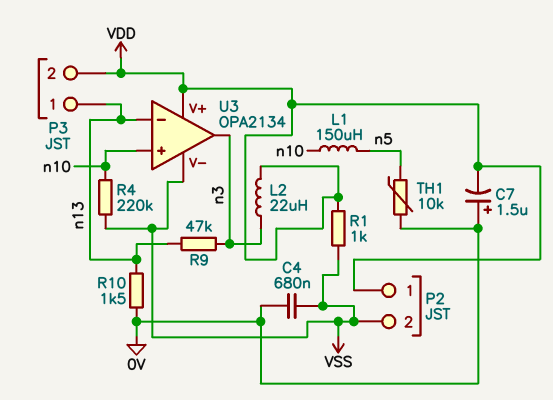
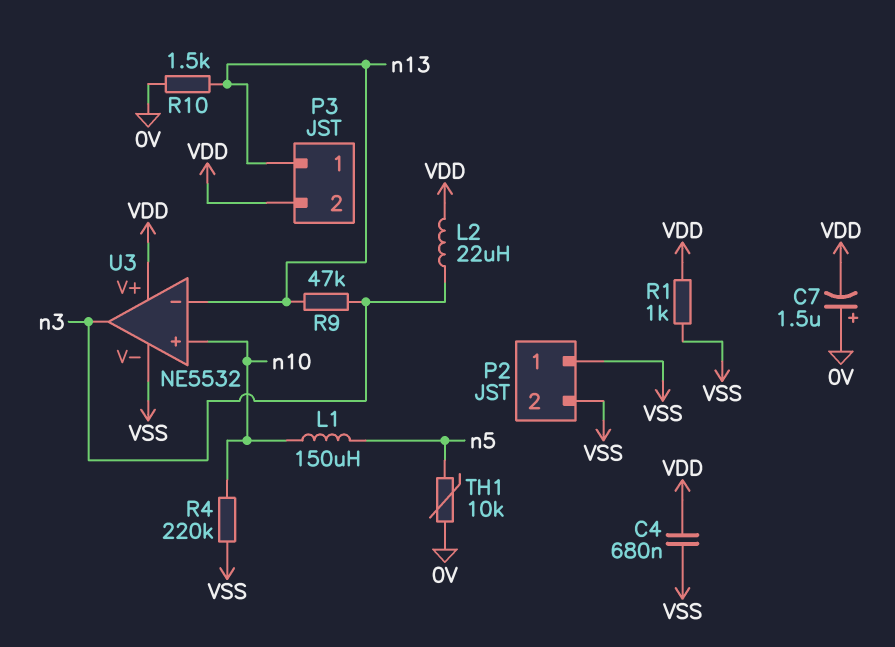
C4: 680nF (0V, VSS) -> 680nF (VDD, VSS)
P2 pin 1: VDD -> VSS
U3: OPA2134 -> NE5532

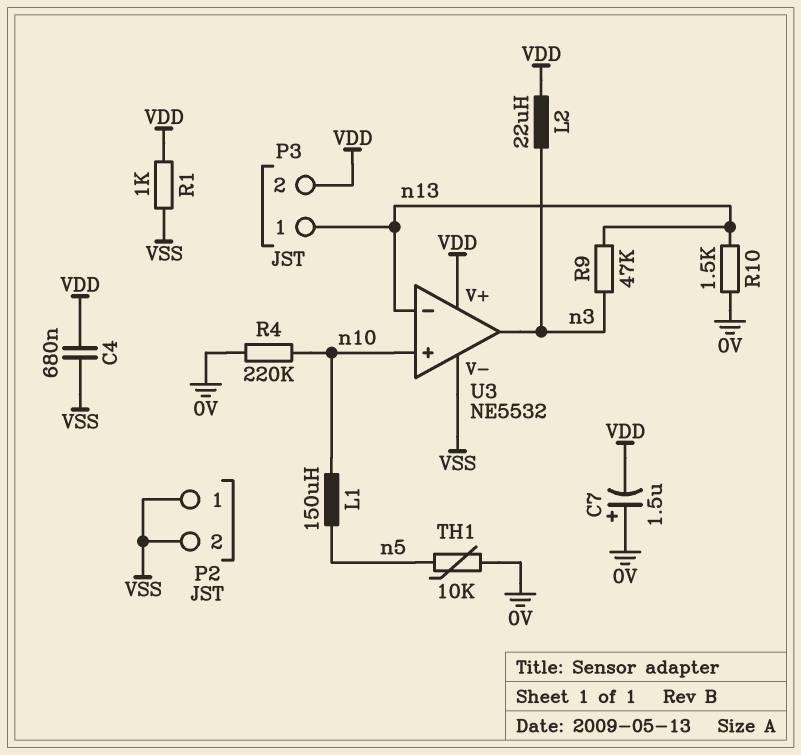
R4: 220k (VSS, n10) -> 220k (0V, n10)

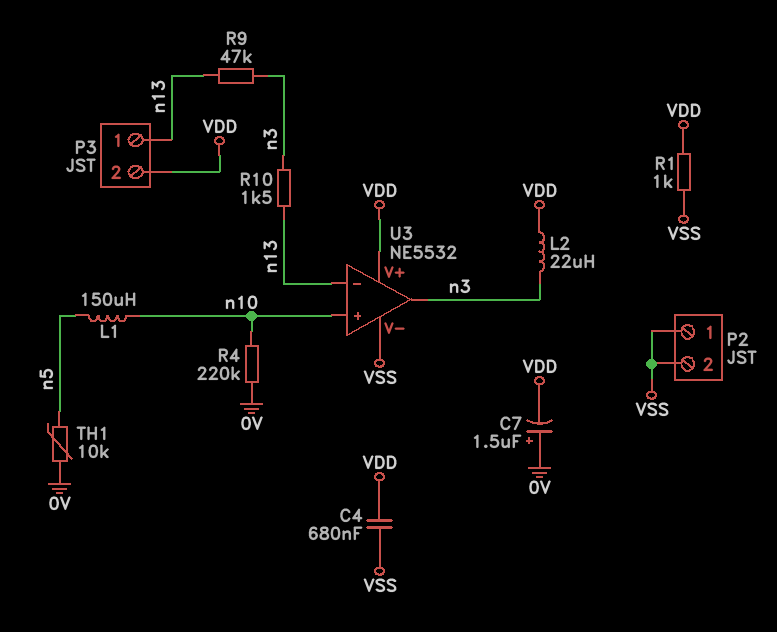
R10: 1.5k (0V, n13) -> 1.5k (n3, n13)

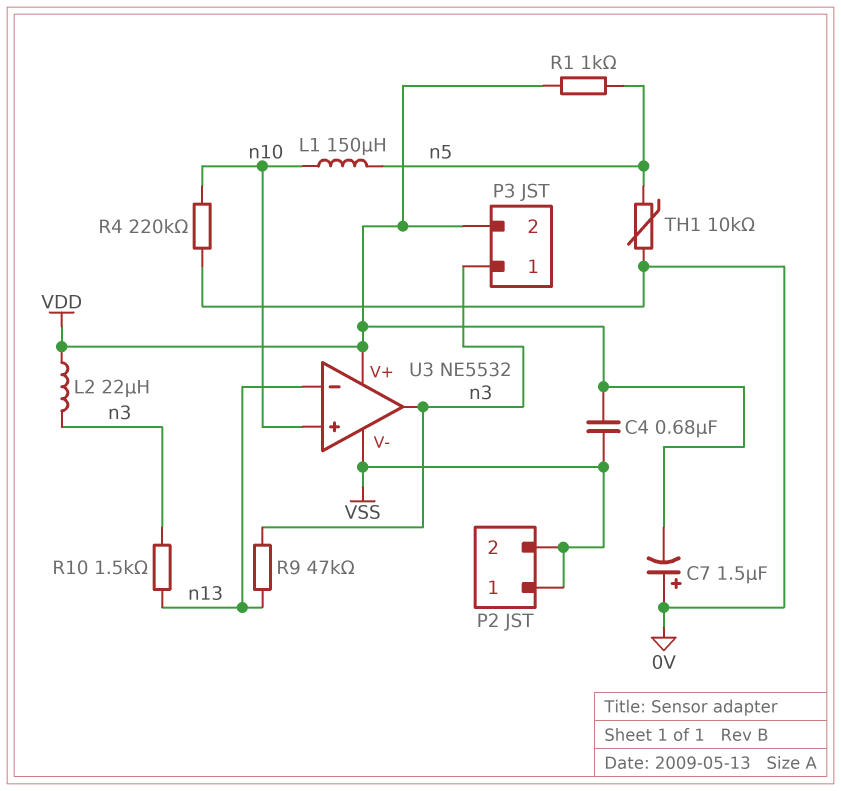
P3 pin 1: n13 -> n3
R1: 1k (VDD, VSS) -> 1k (VDD, n5)

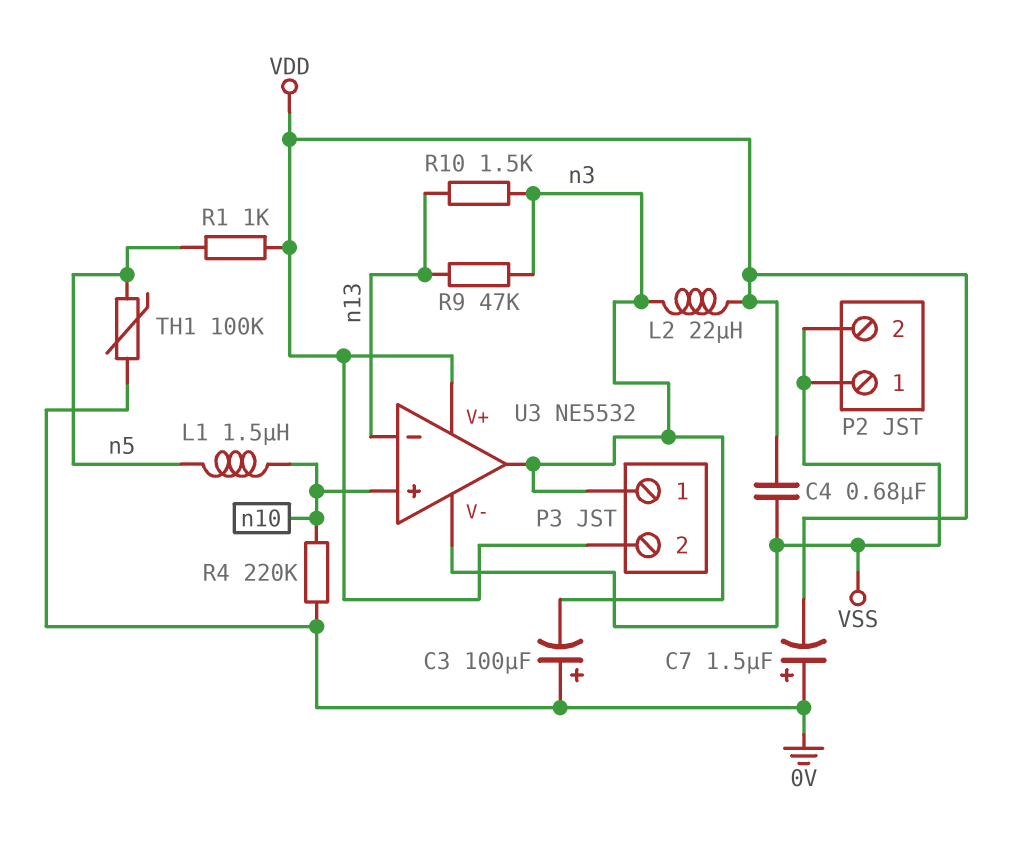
C3: none -> 100uF (plus 0V, minus n3)
L1: 150uH (n5, n10) -> 1.5uH (n5, n10)
TH1: 10k (0V, n5) -> 100k (0V, n5)

